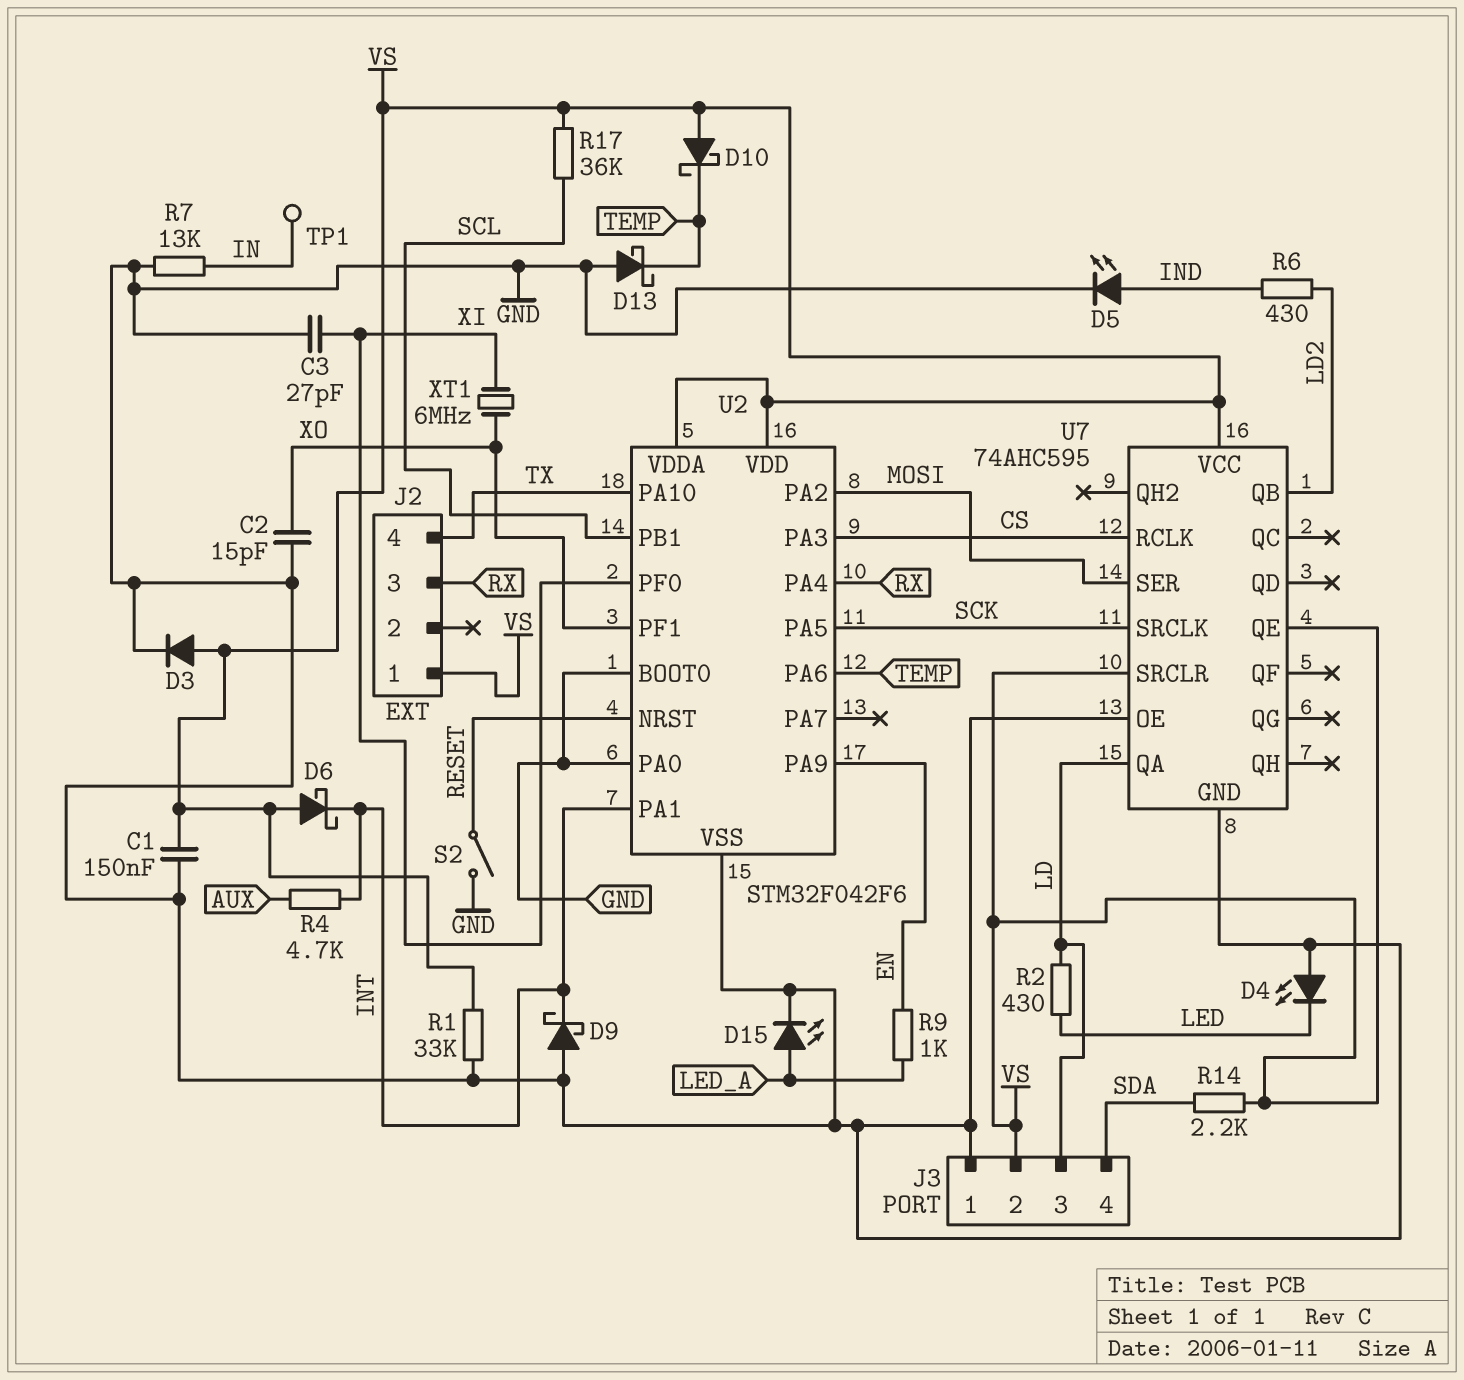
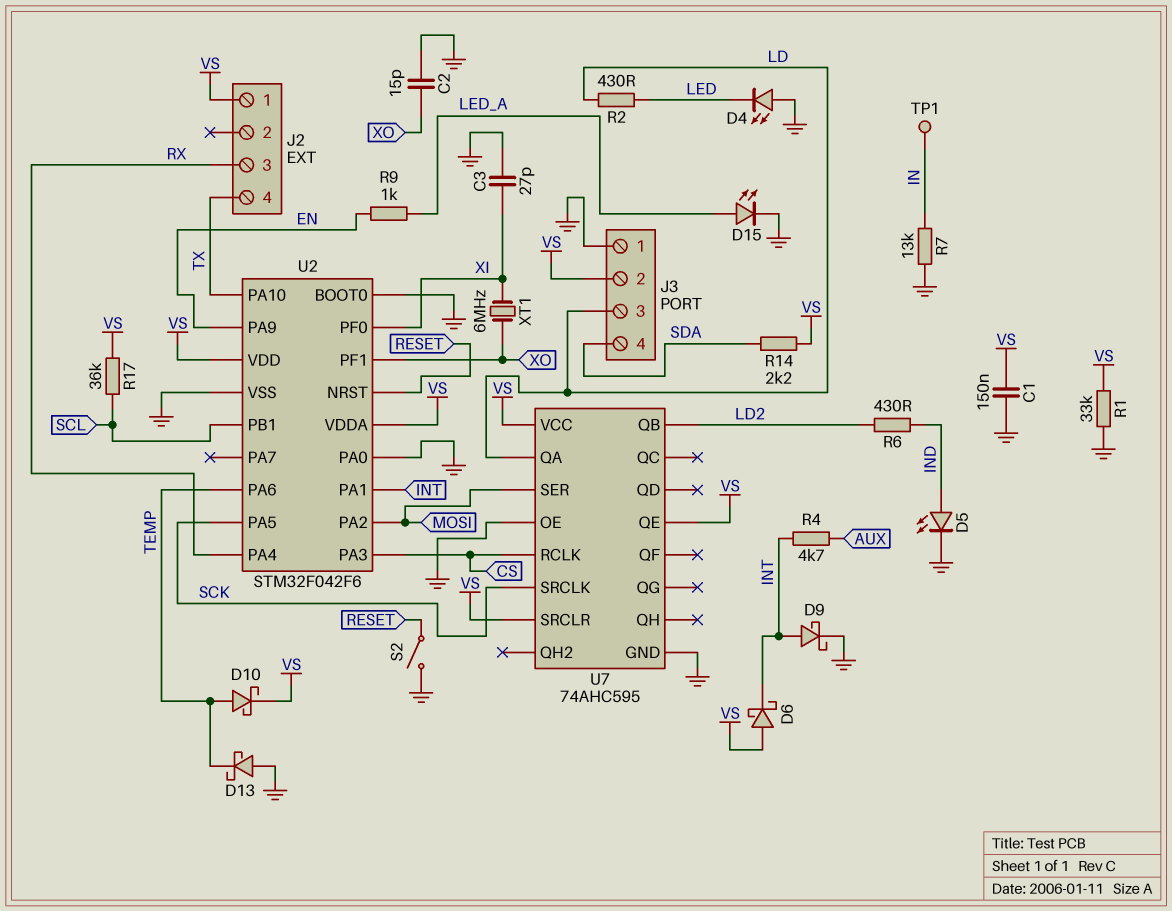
D3: diode (A VS, K GND) -> none
D9: schottky (A GND, K INT) -> schottky (A INT, K GND)
D10: schottky (A VS, K TEMP) -> schottky (A TEMP, K VS)

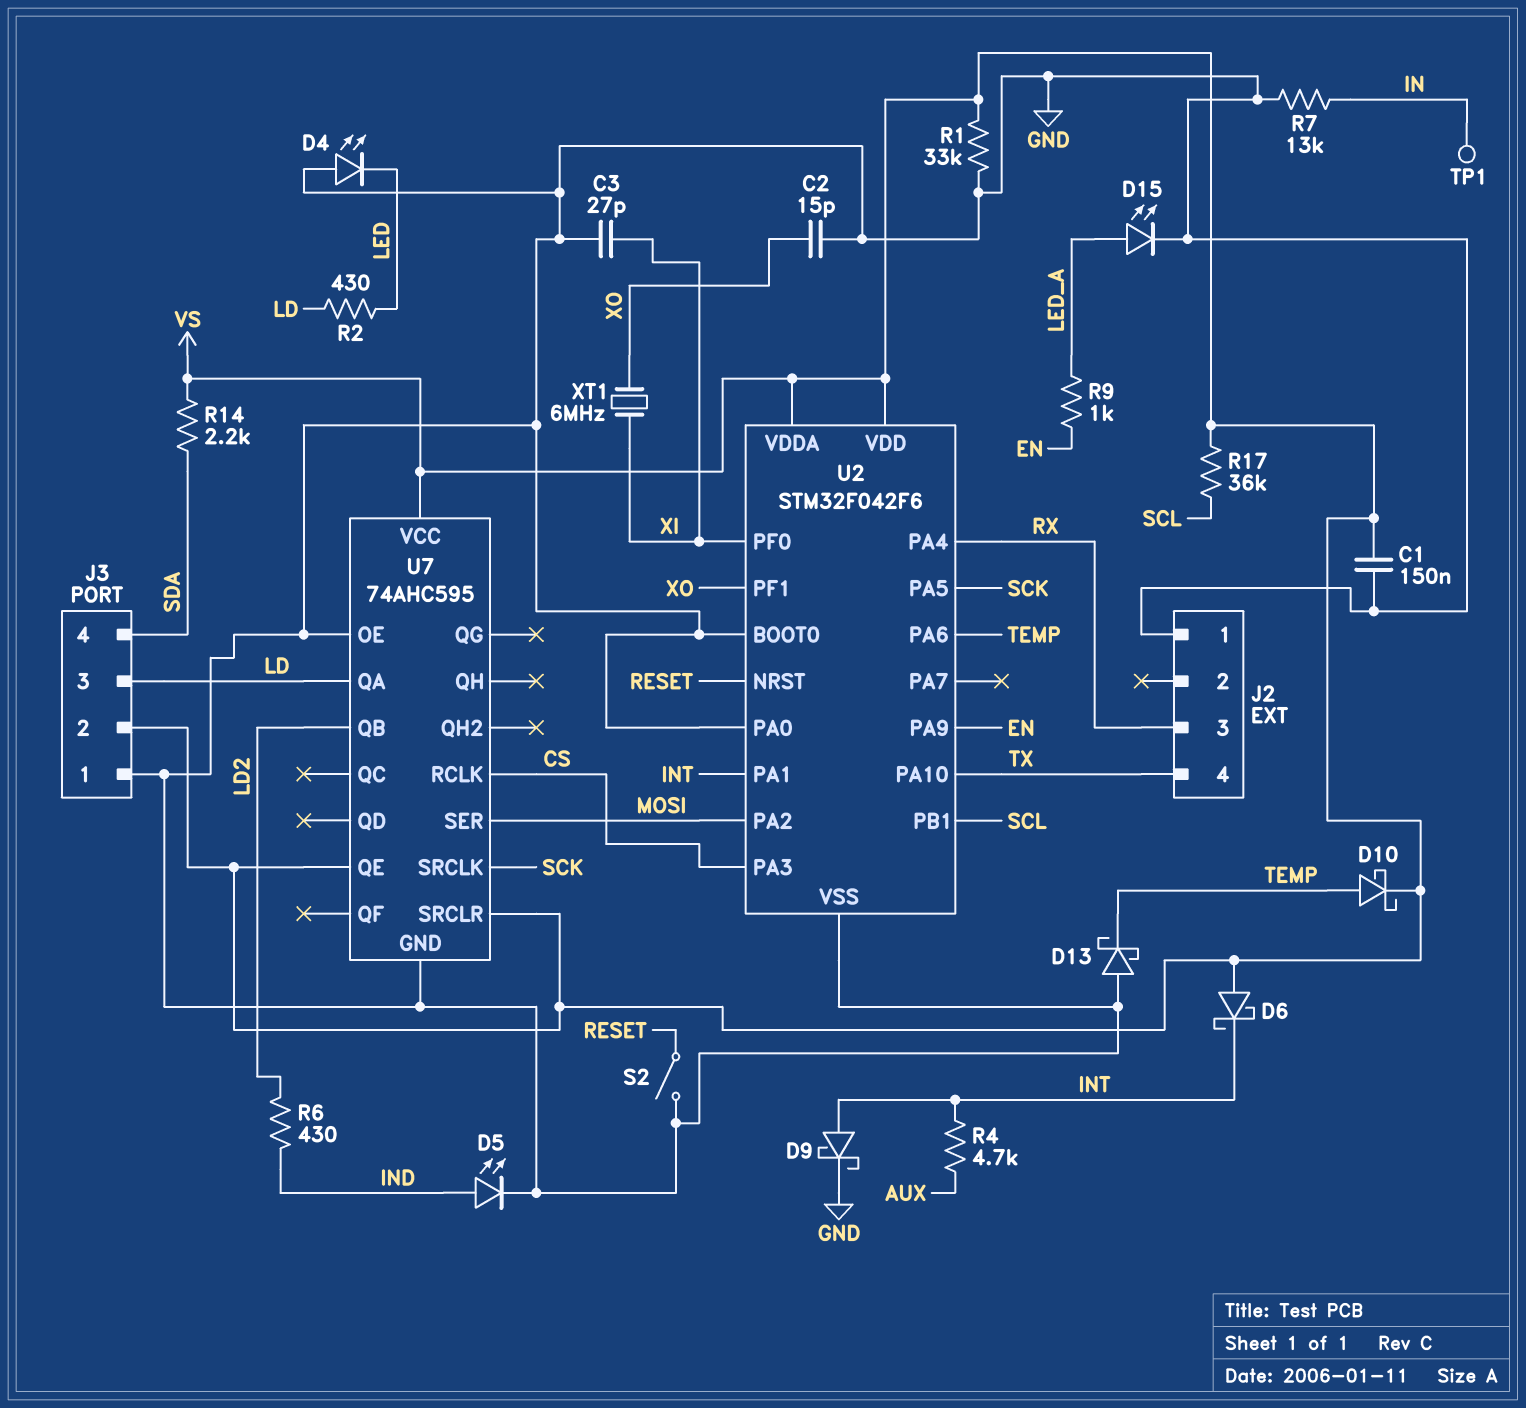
J2 pin 1: VS -> GND

